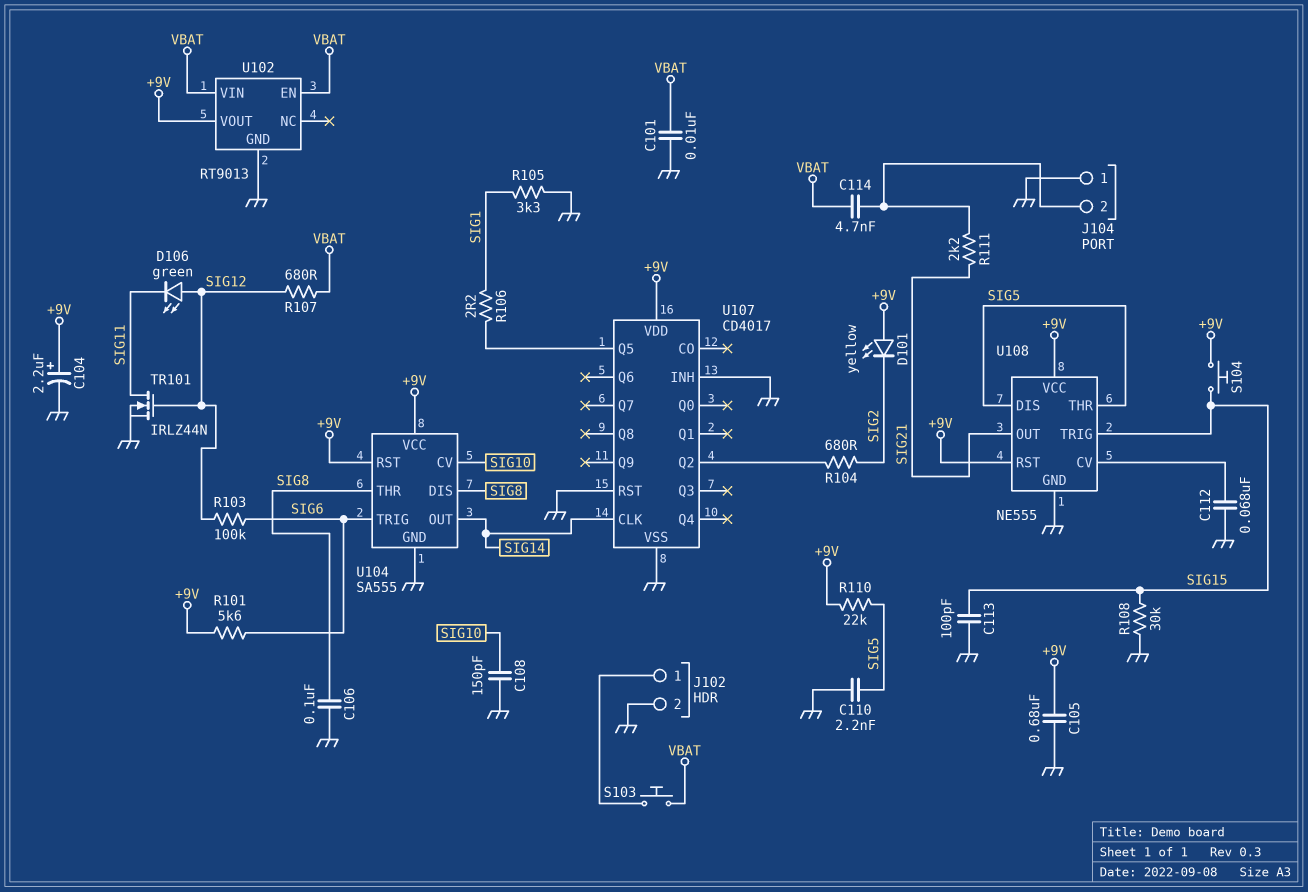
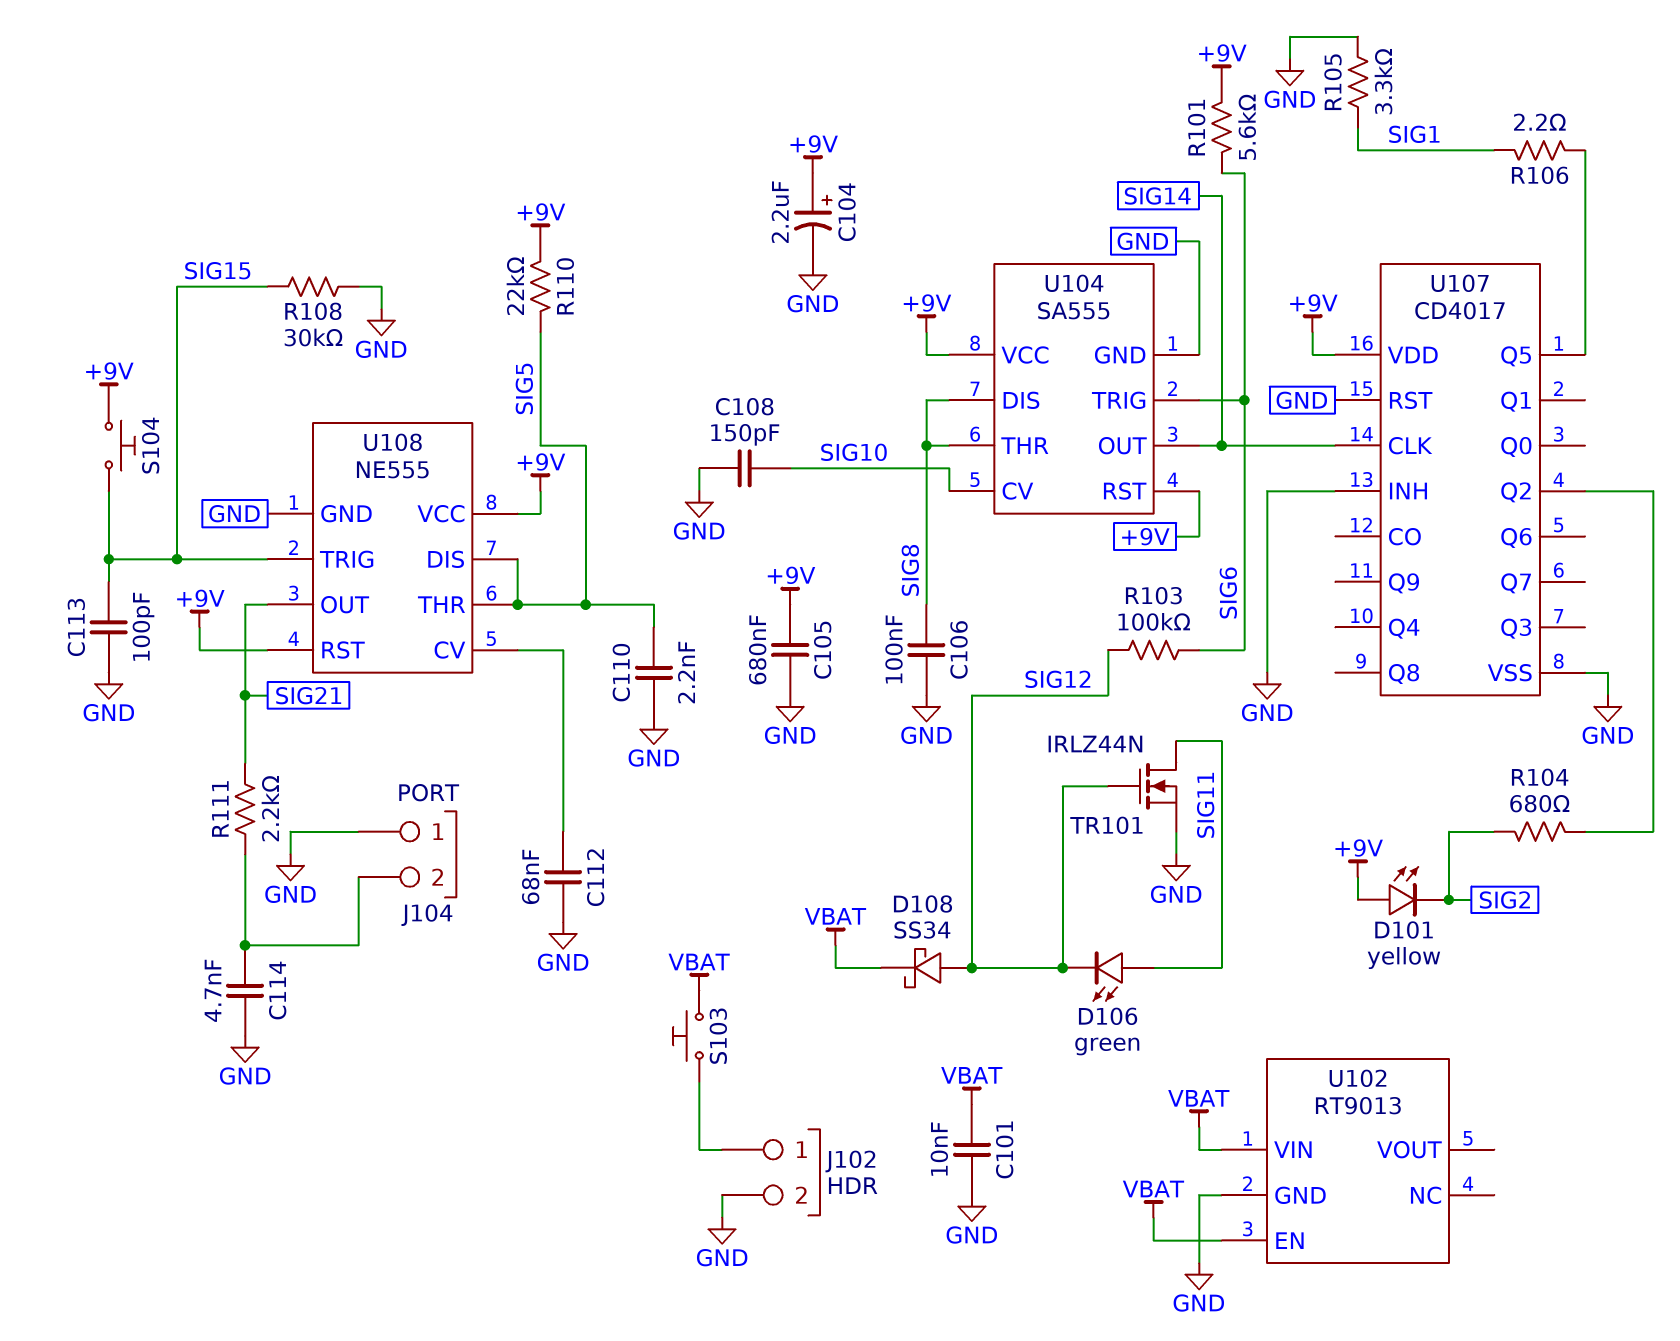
C114: 4.7nF (J104/2, VBAT) -> 4.7nF (GND, J104/2)
D106: LED green (A SIG12, K SIG11) -> LED green (A SIG11, K SIG12)
D108: none -> schottky SS34 (A SIG12, K VBAT)
R107: 680 (SIG12, VBAT) -> none
U102 pin VOUT: +9V -> none

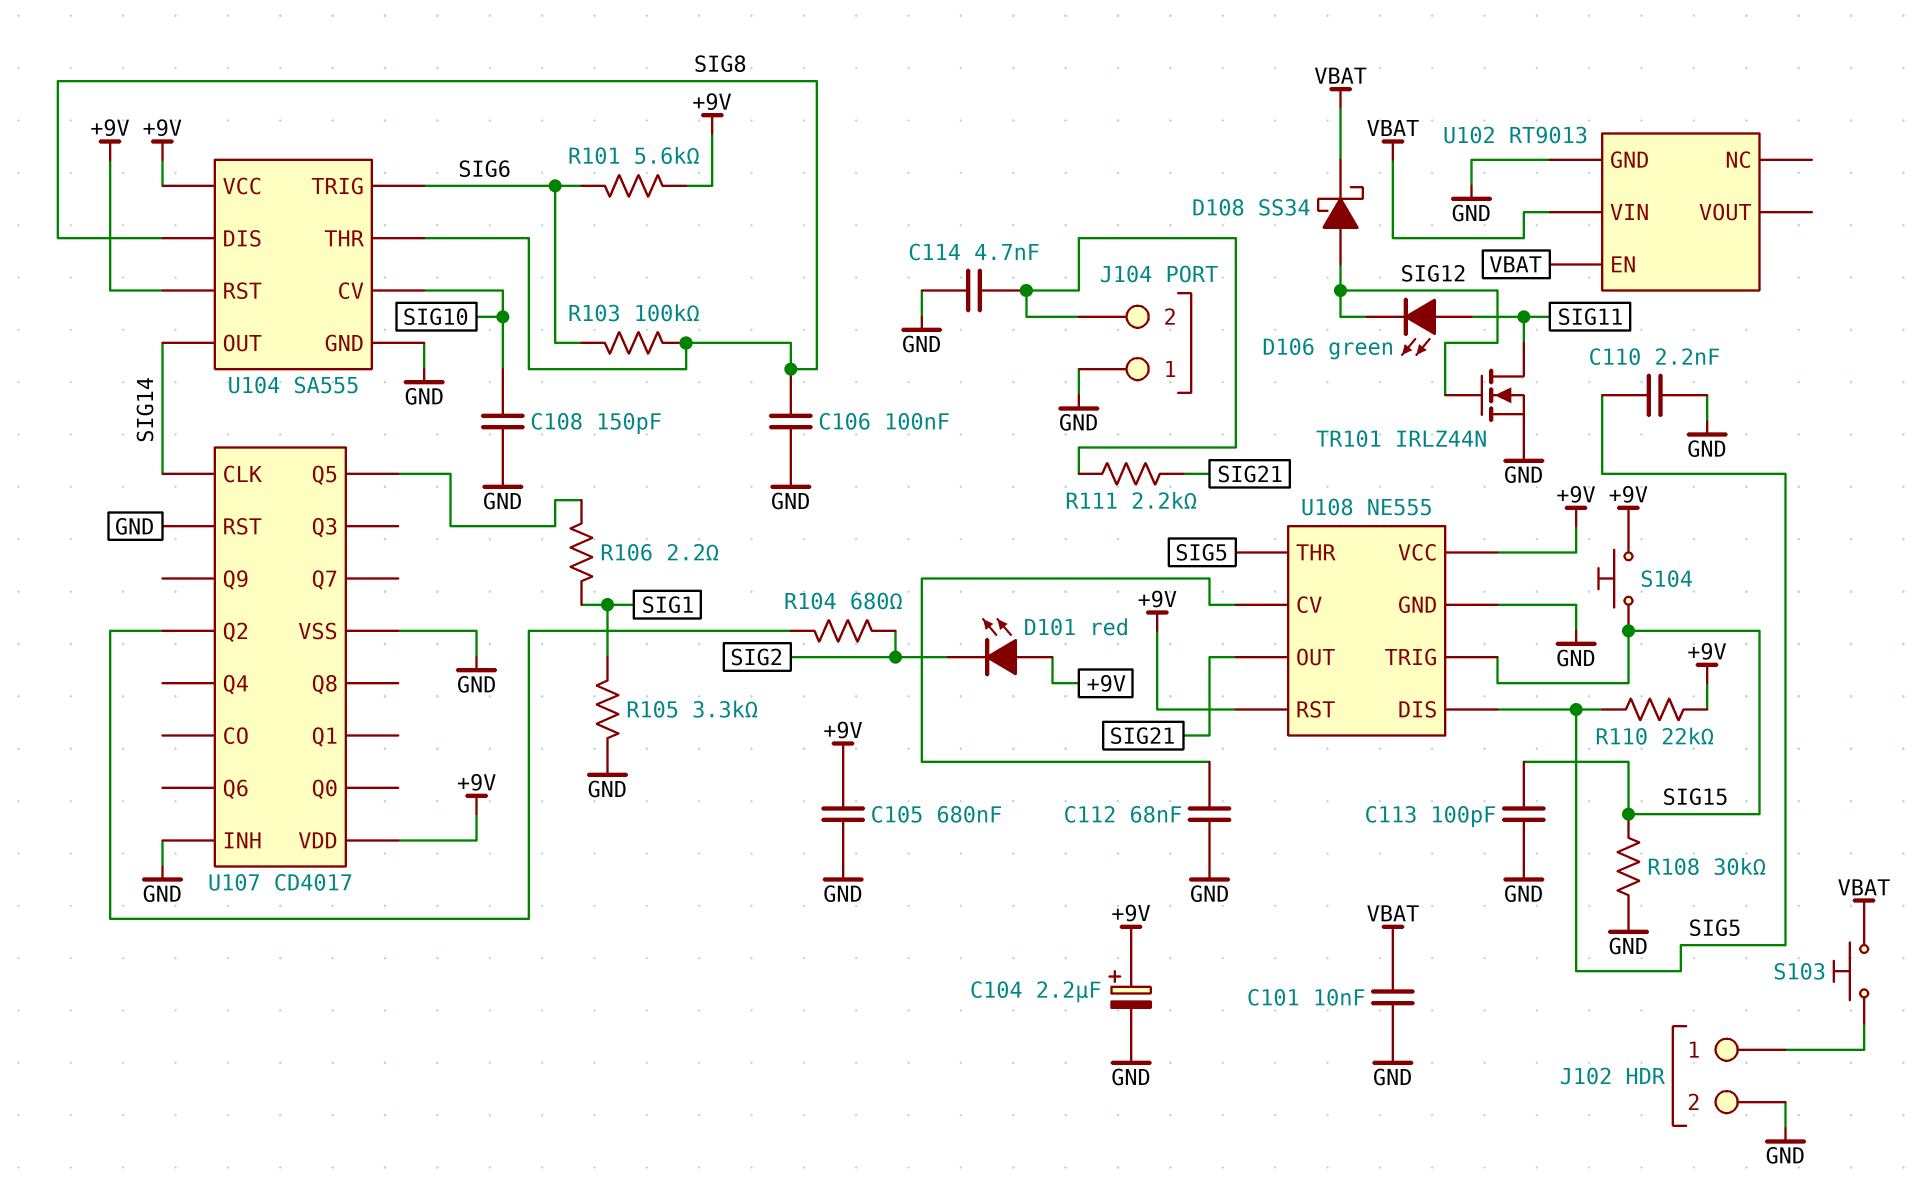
D101: LED yellow (A +9V, K SIG2) -> LED red (A +9V, K SIG2)
R103: 100k (SIG6, SIG12) -> 100k (SIG6, SIG8)

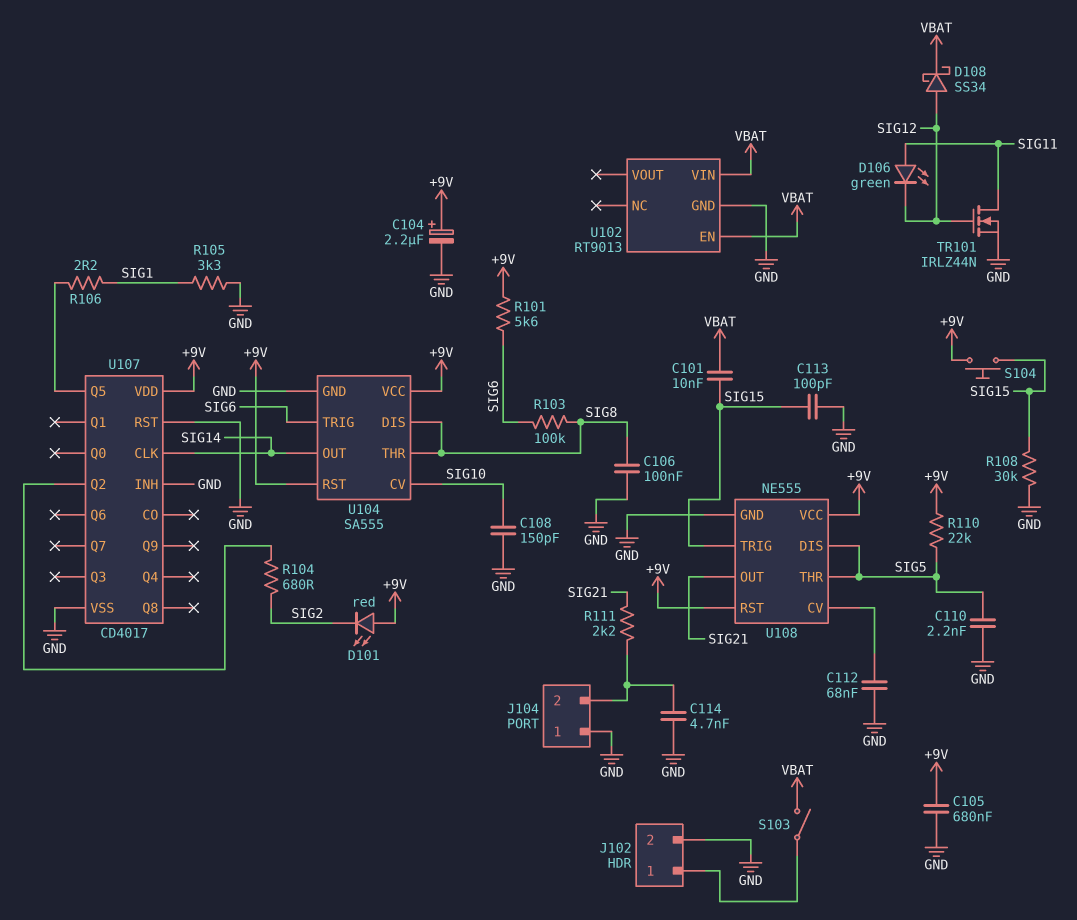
C101: 10nF (GND, VBAT) -> 10nF (SIG15, VBAT)
S103: button (J102/1, VBAT) -> switch (J102/1, VBAT)

